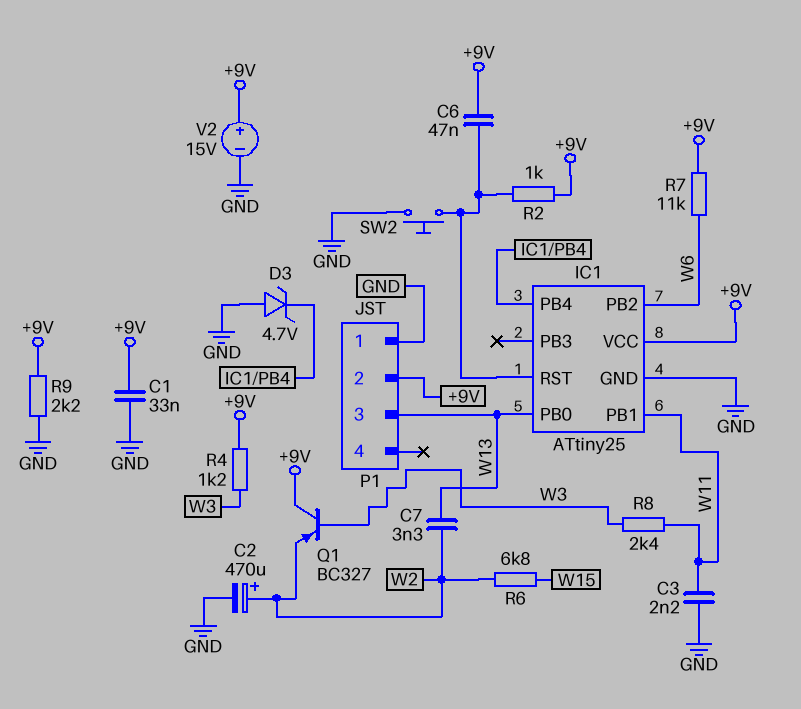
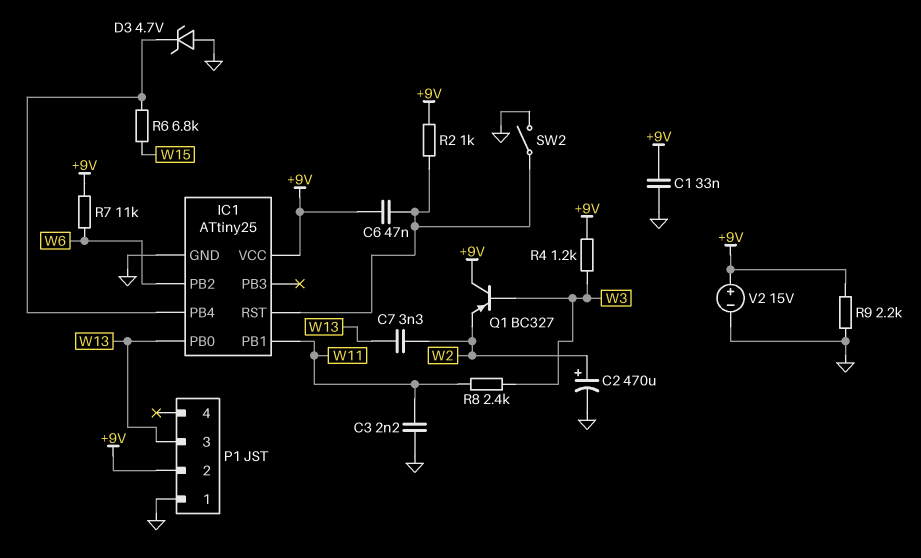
R6: 6.8k (W2, W15) -> 6.8k (IC1/PB4, W15)
SW2: button (GND, IC1/RST) -> switch (GND, IC1/RST)

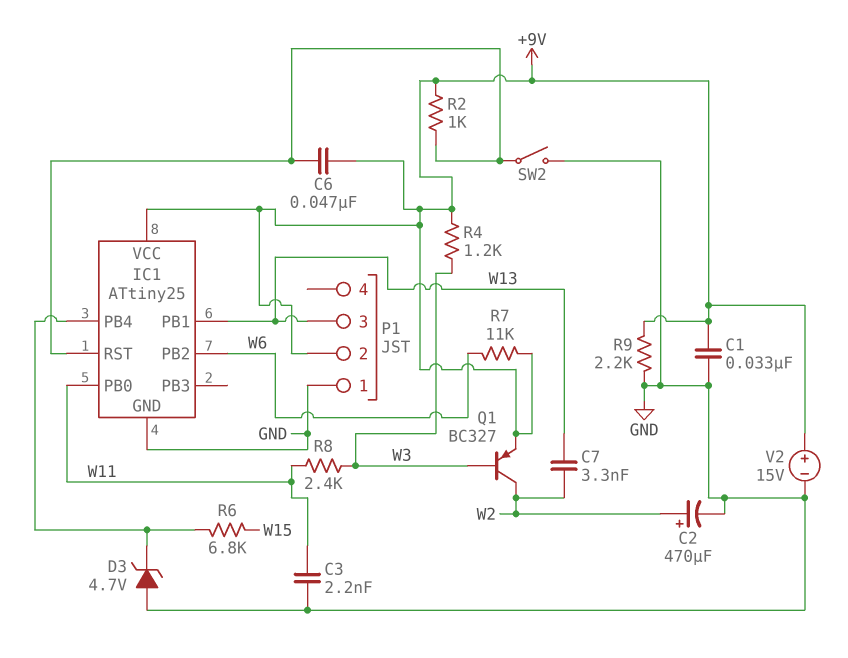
IC1 pin PB0: W13 -> W11
IC1 pin PB1: W11 -> W13
Q1: PNP BC327 (B W3, C +9V, E W2) -> PNP BC327 (B W3, C W2, E +9V)

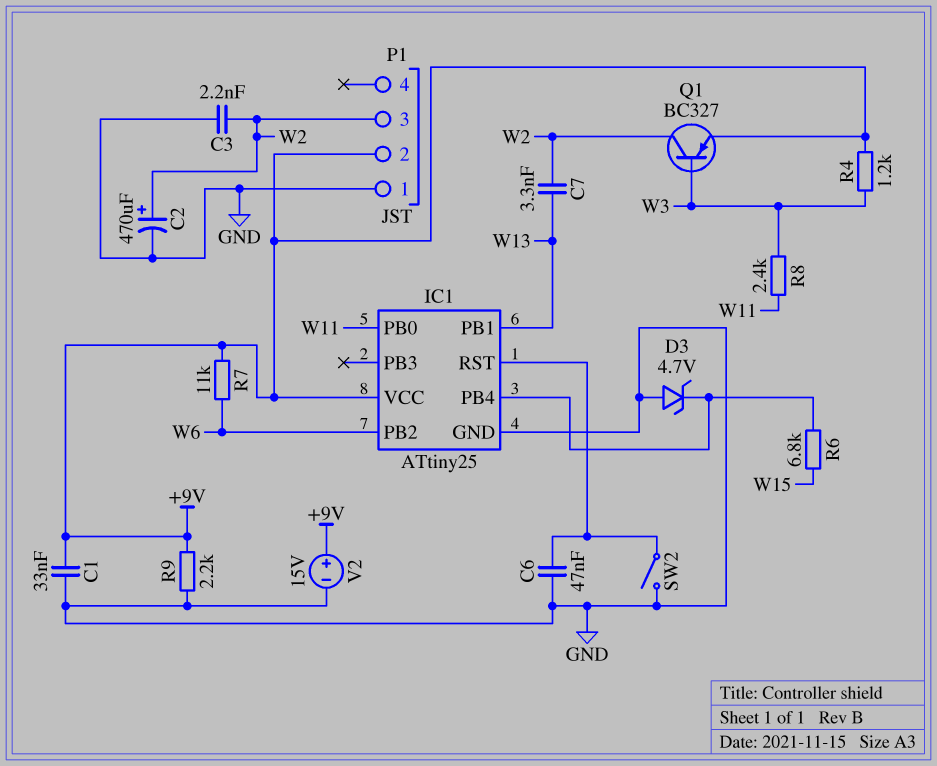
C3: 2.2nF (GND, W11) -> 2.2nF (GND, W2)
C6: 47nF (+9V, IC1/RST) -> 47nF (GND, IC1/RST)
P1 pin 3: W13 -> W2
R2: 1k (+9V, IC1/RST) -> none

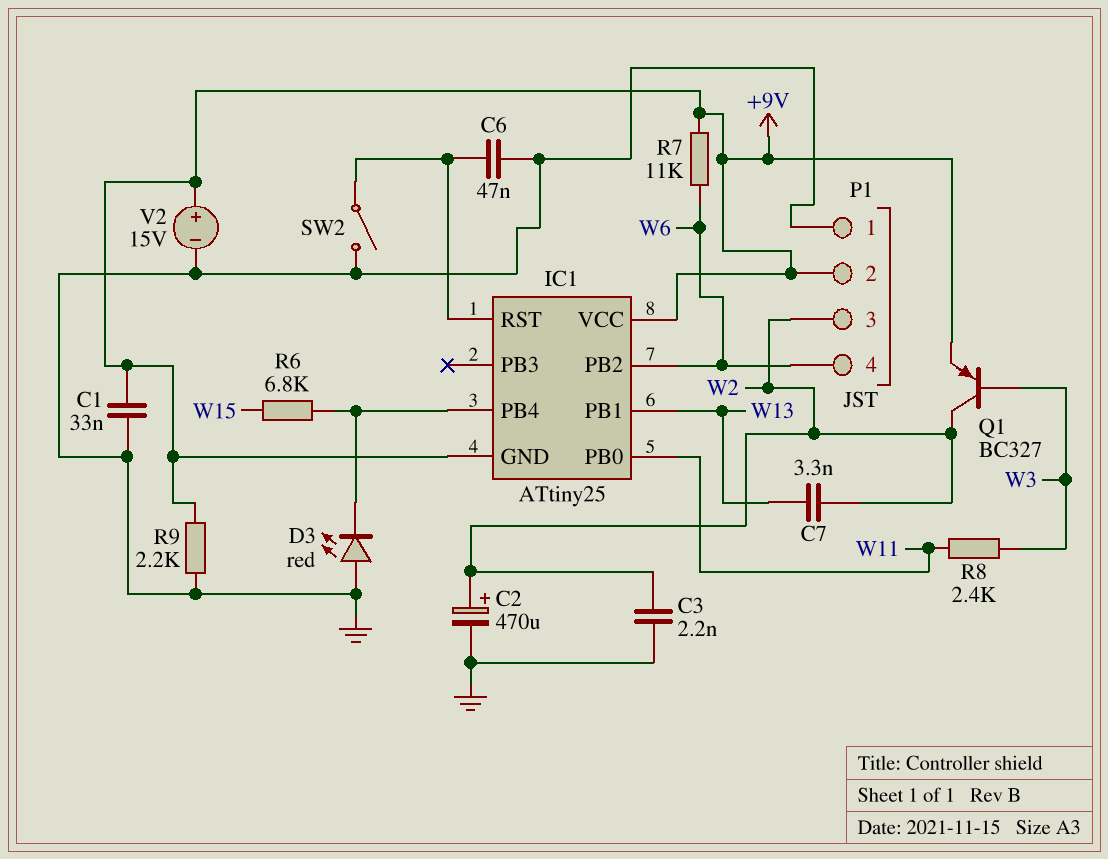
D3: zener 4.7V (A GND, K IC1/PB4) -> LED red (A GND, K IC1/PB4)
IC1 pin GND: GND -> +9V
P1 pin 4: none -> W6
R4: 1.2k (+9V, W3) -> none

